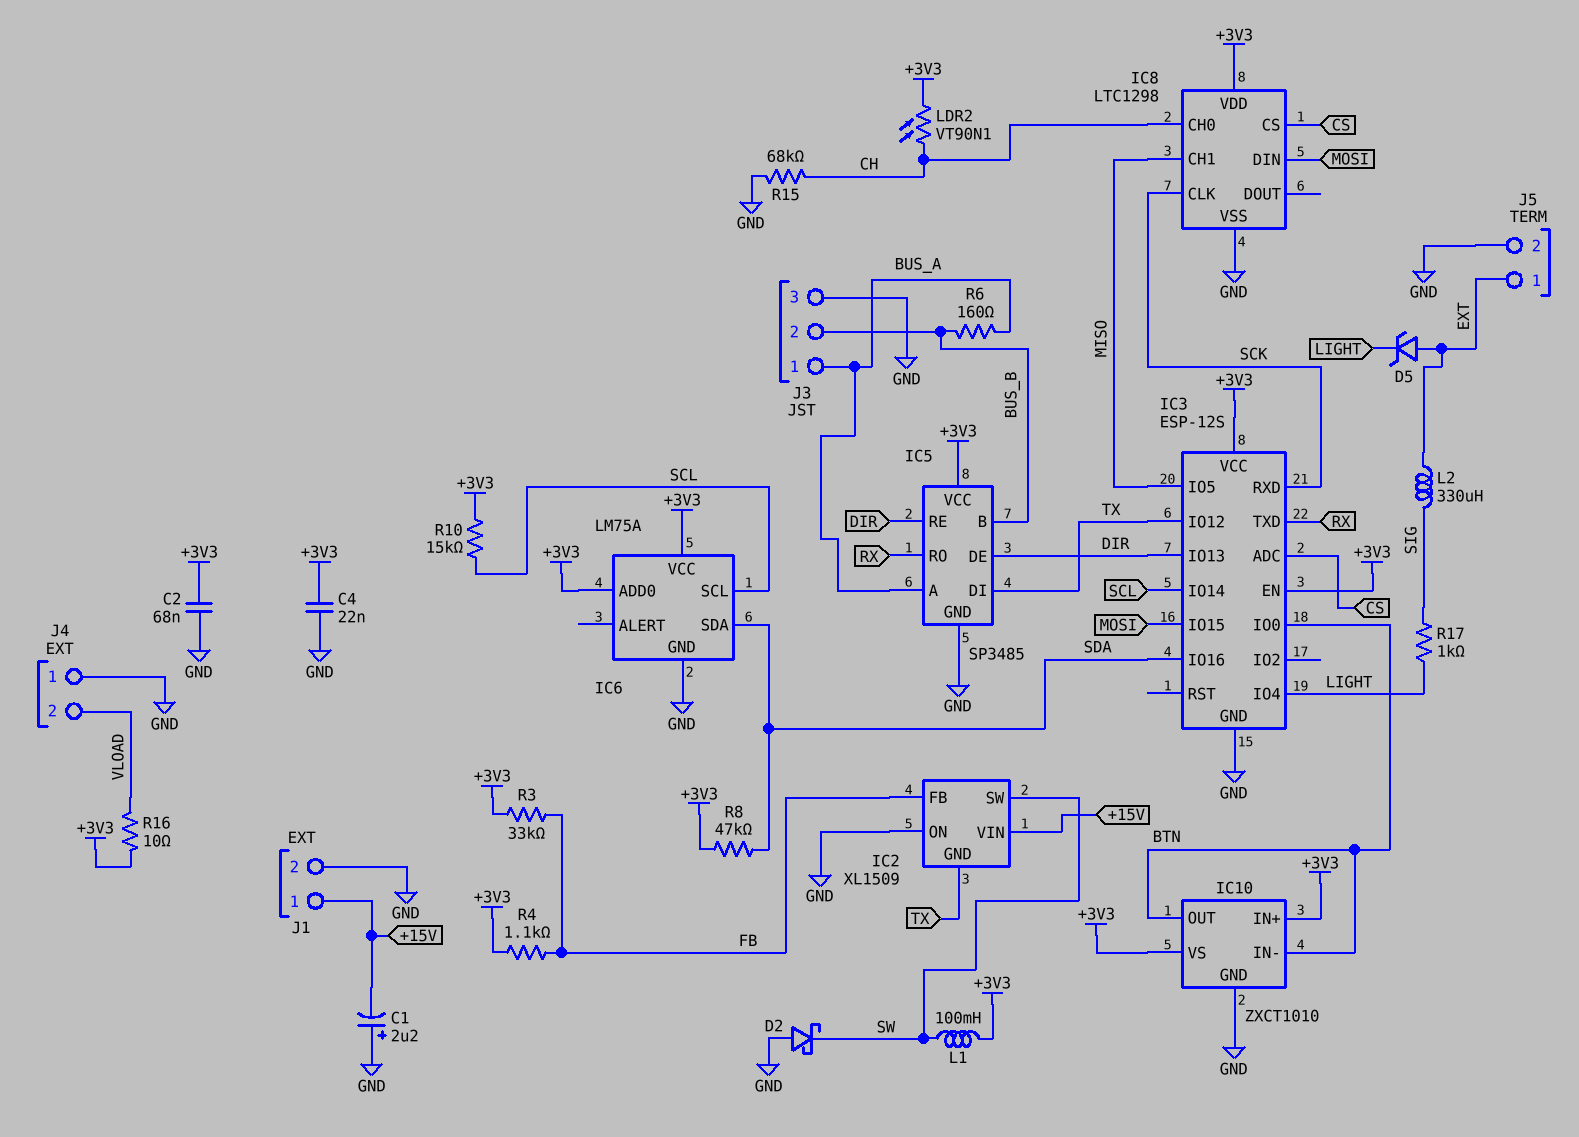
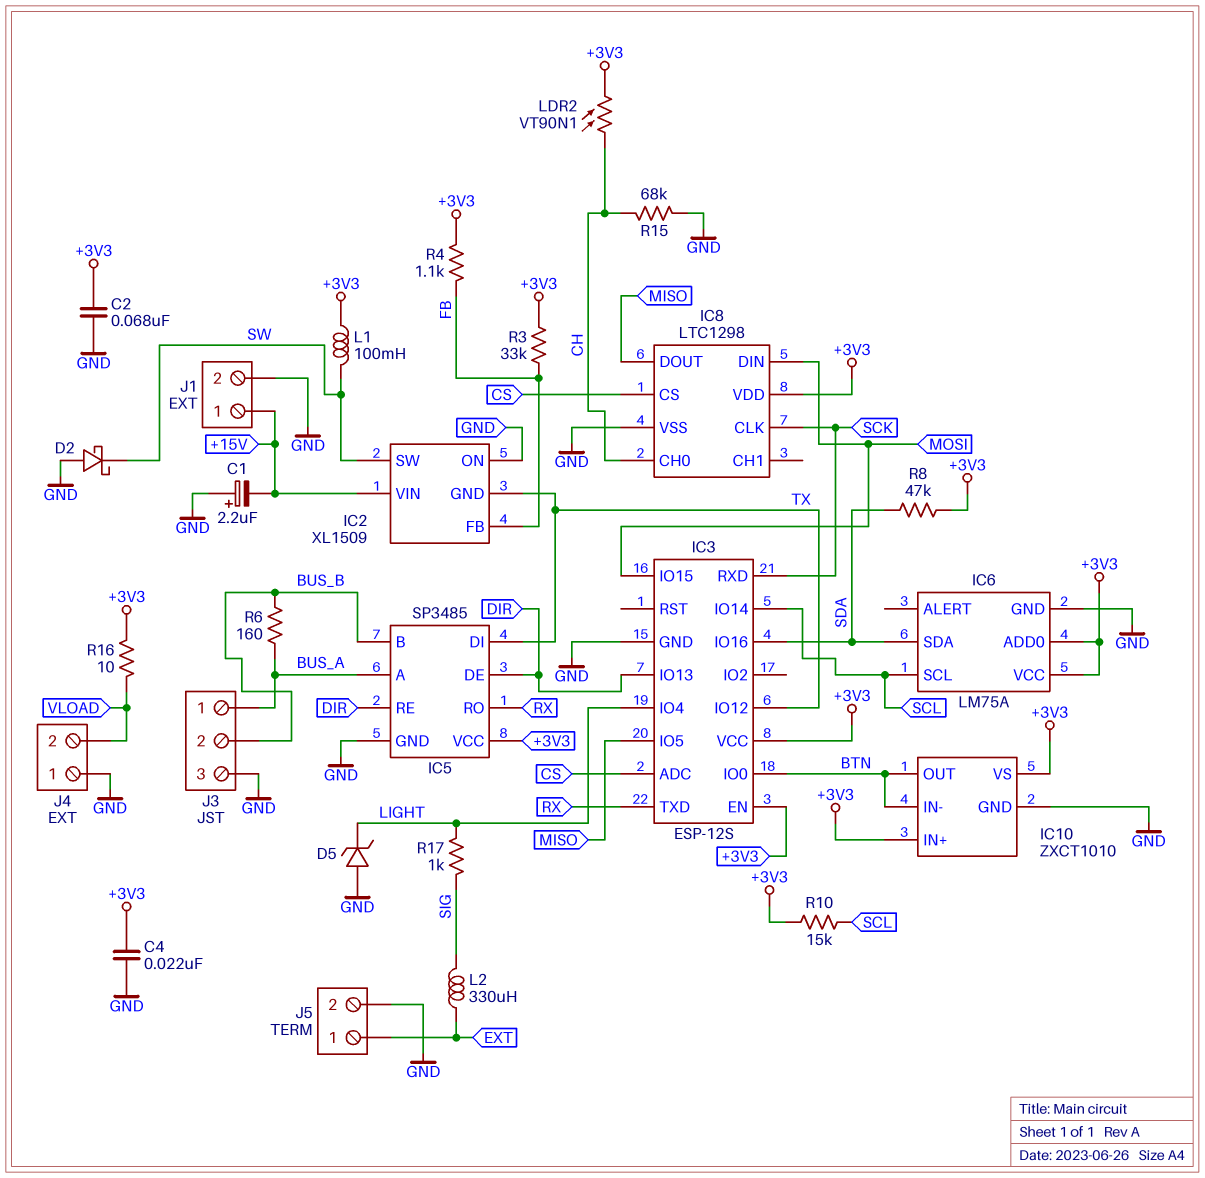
D5: zener (A EXT, K LIGHT) -> zener (A GND, K LIGHT)
IC8 pin CH1: MISO -> none
IC8 pin DOUT: none -> MISO

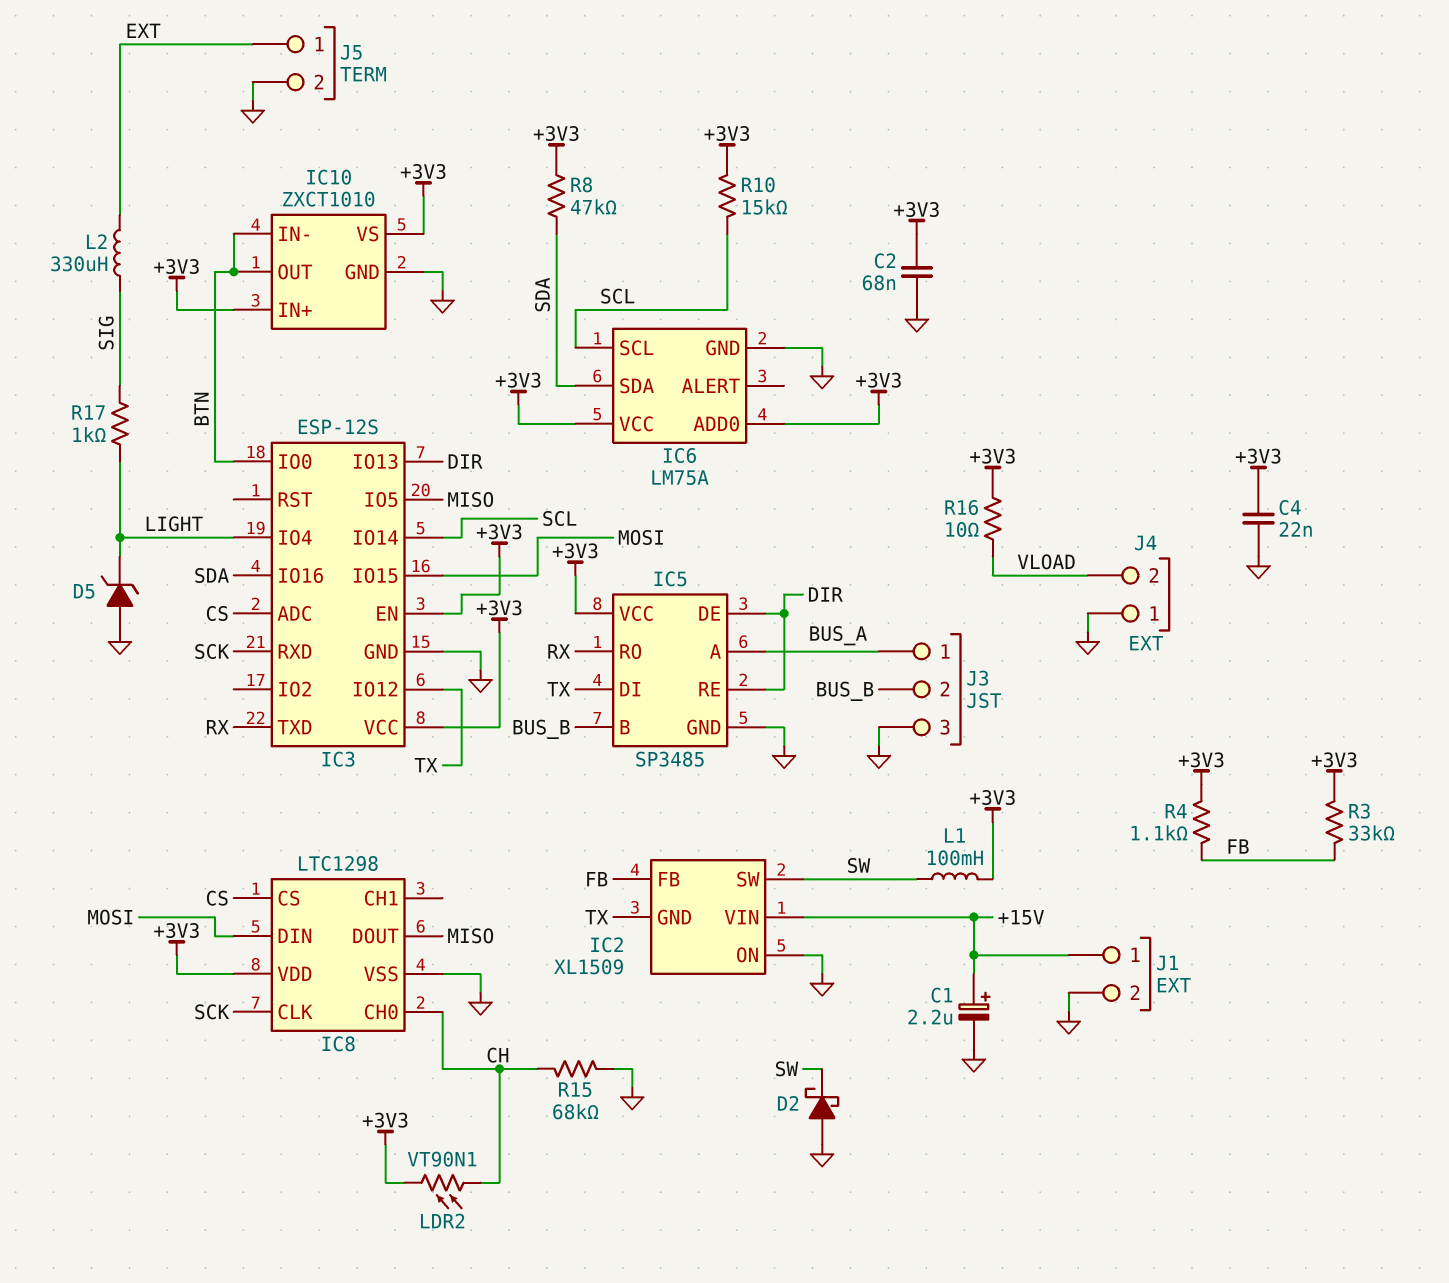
C1: 2.2uF (plus GND, minus +15V) -> 2.2uF (plus +15V, minus GND)
R6: 160 (BUS_A, BUS_B) -> none

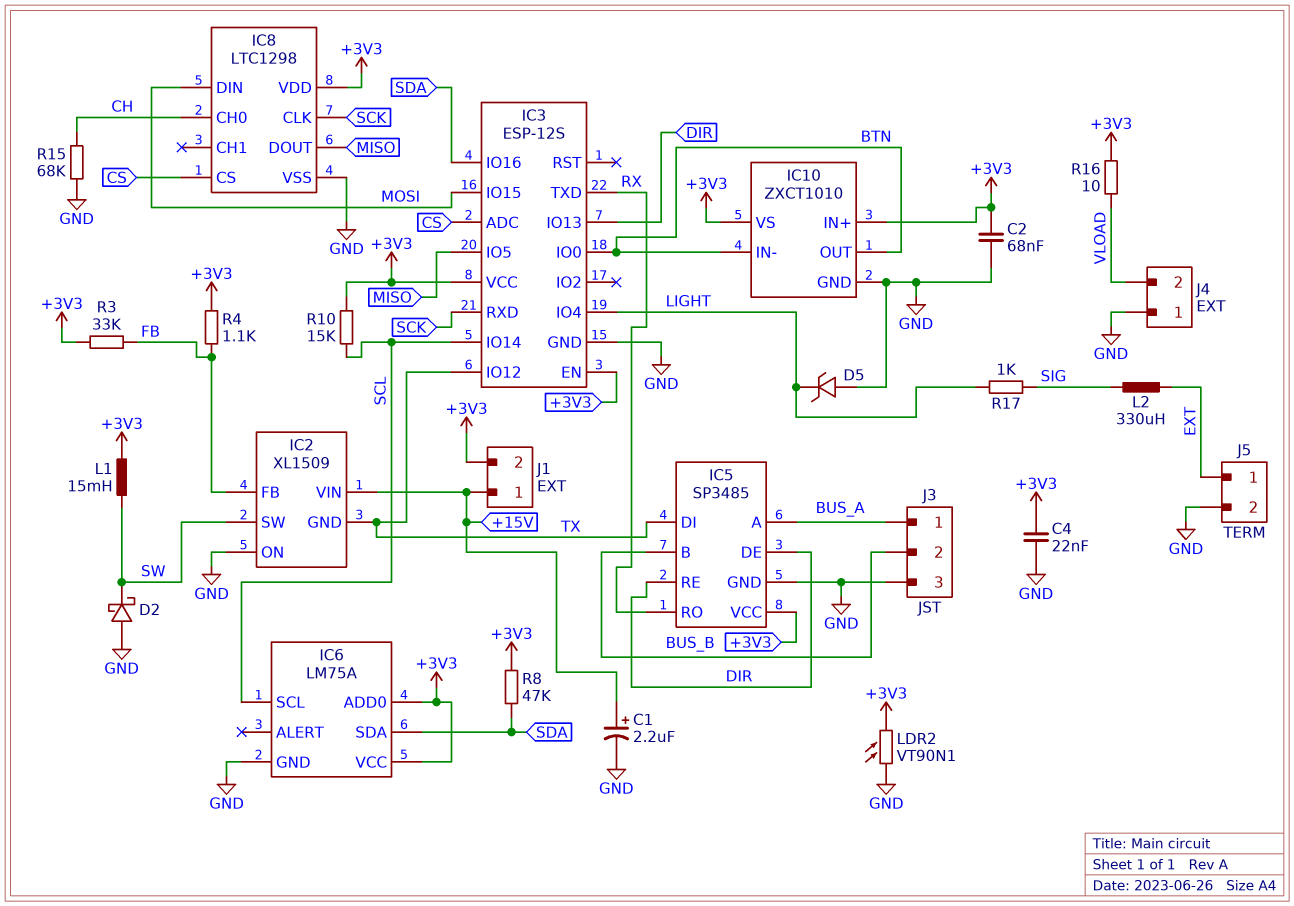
J1 pin 2: GND -> +3V3
L1: 100mH (+3V3, SW) -> 15mH (+3V3, SW)
LDR2: VT90N1 (+3V3, CH) -> VT90N1 (+3V3, GND)

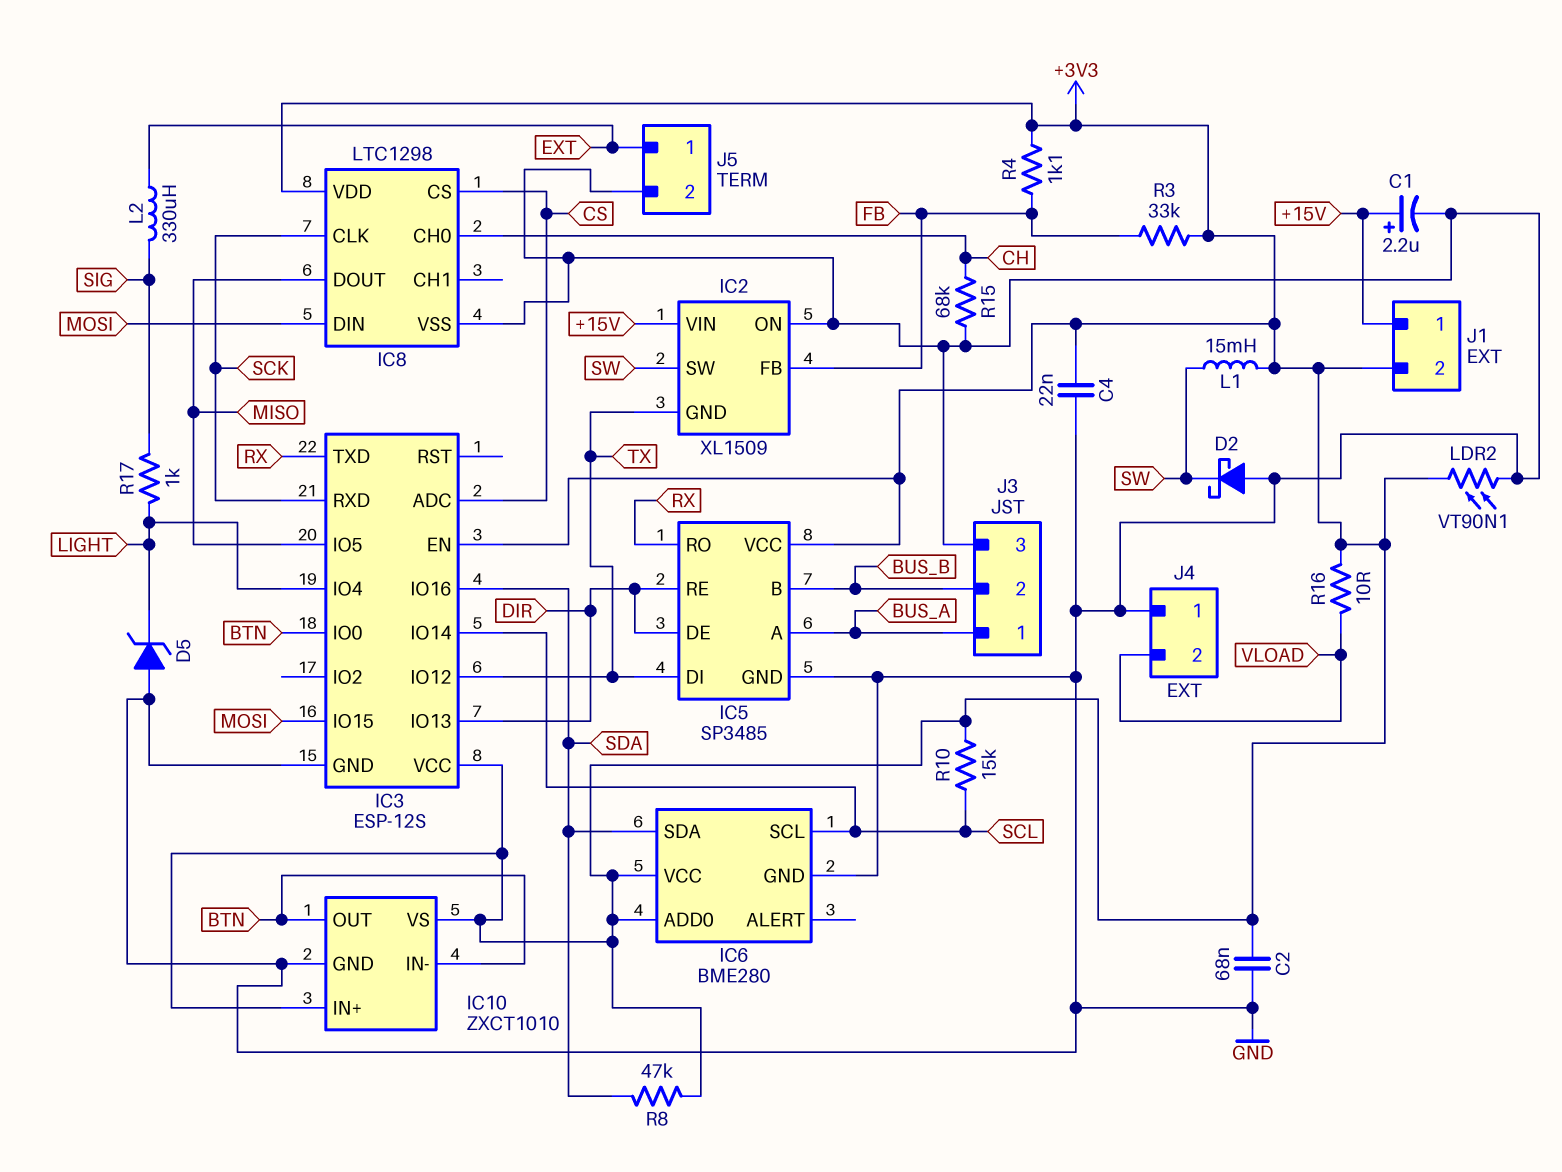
IC6: LM75A -> BME280

